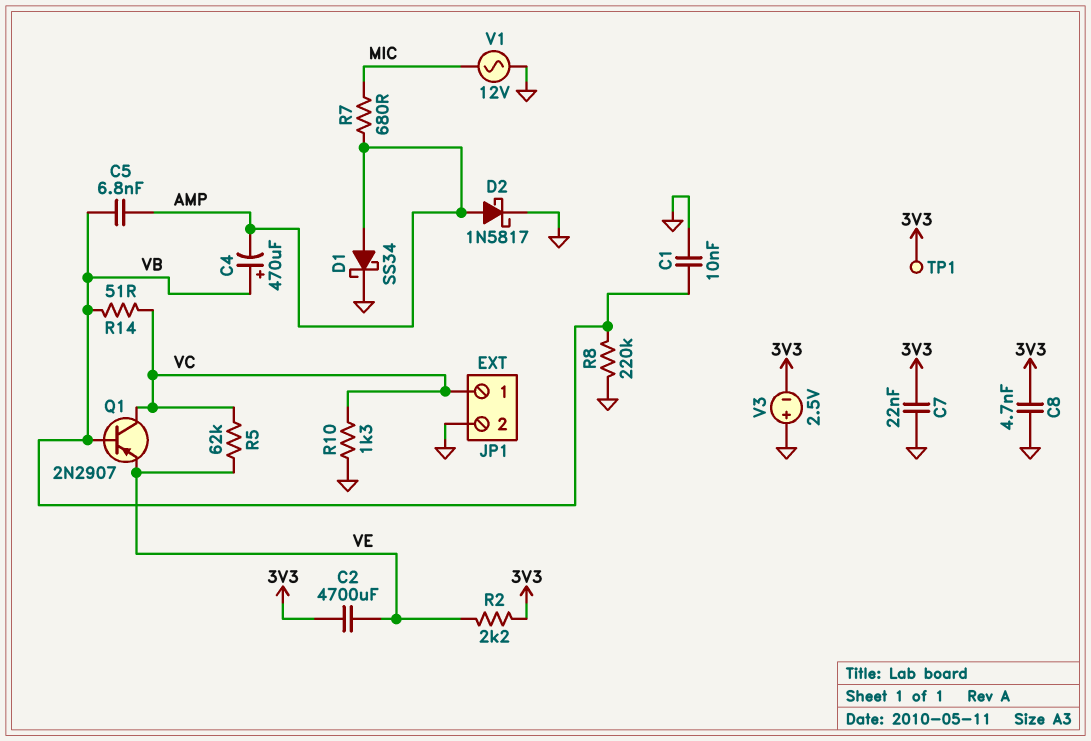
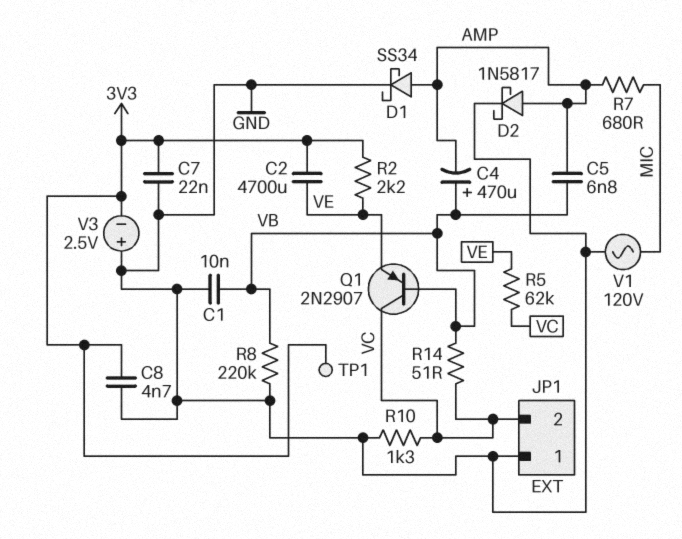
JP1 pin 1: VC -> GND
JP1 pin 2: GND -> VC
V1: AC 12V (GND, MIC) -> AC 120V (GND, MIC)

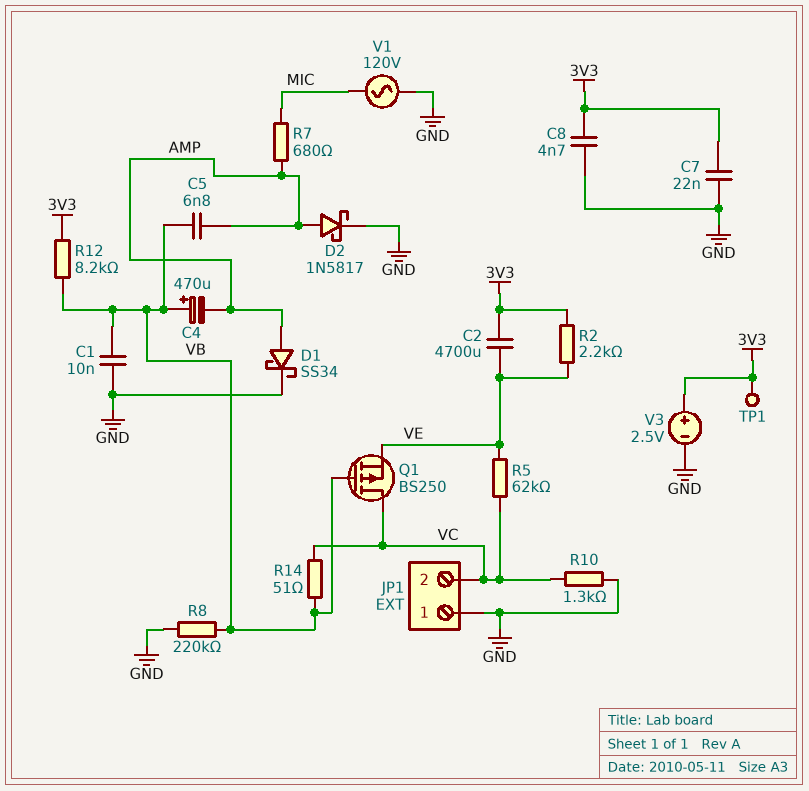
Q1: PNP 2N2907 (B VB, C VC, E VE) -> PMOS BS250 (G VB, D VC, S VE)
R12: none -> 8.2k (3V3, VB)
V3: 2.5V (plus GND, minus 3V3) -> 2.5V (plus 3V3, minus GND)

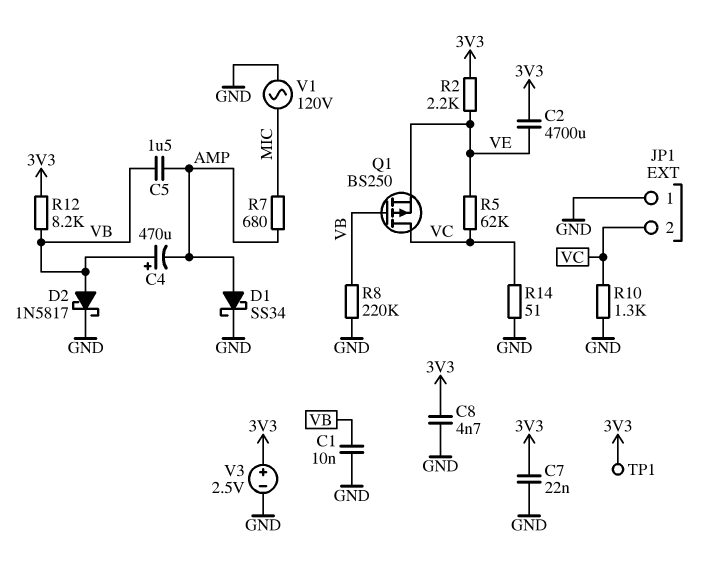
C5: 6.8nF (AMP, VB) -> 1.5uF (AMP, VB)
D2: schottky 1N5817 (A AMP, K GND) -> schottky 1N5817 (A VB, K GND)
R14: 51 (VB, VC) -> 51 (GND, VC)

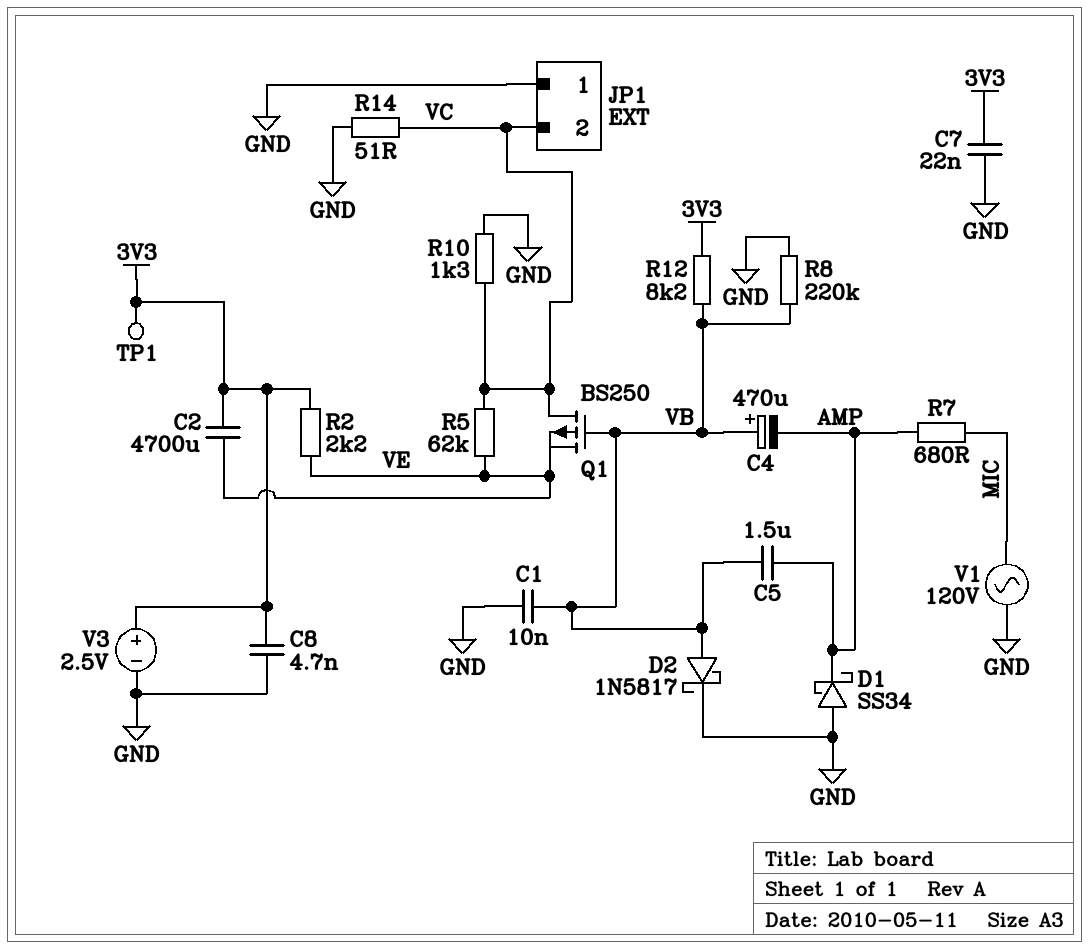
D1: schottky SS34 (A AMP, K GND) -> schottky SS34 (A GND, K AMP)

